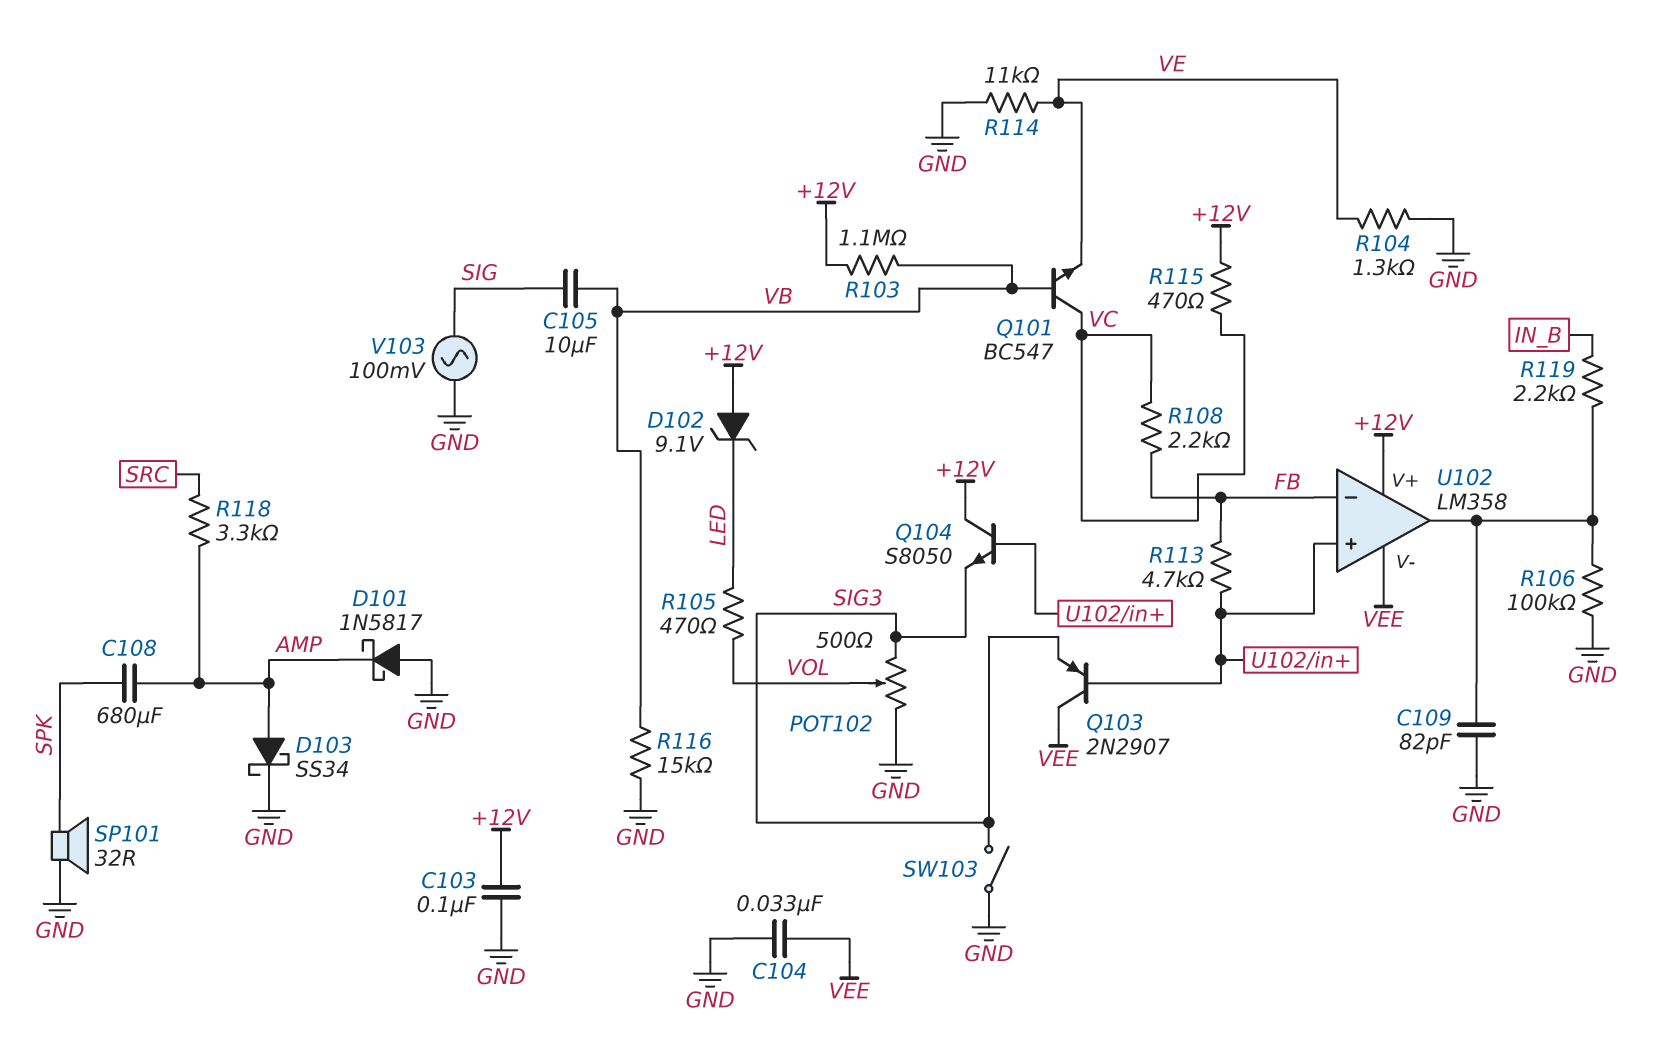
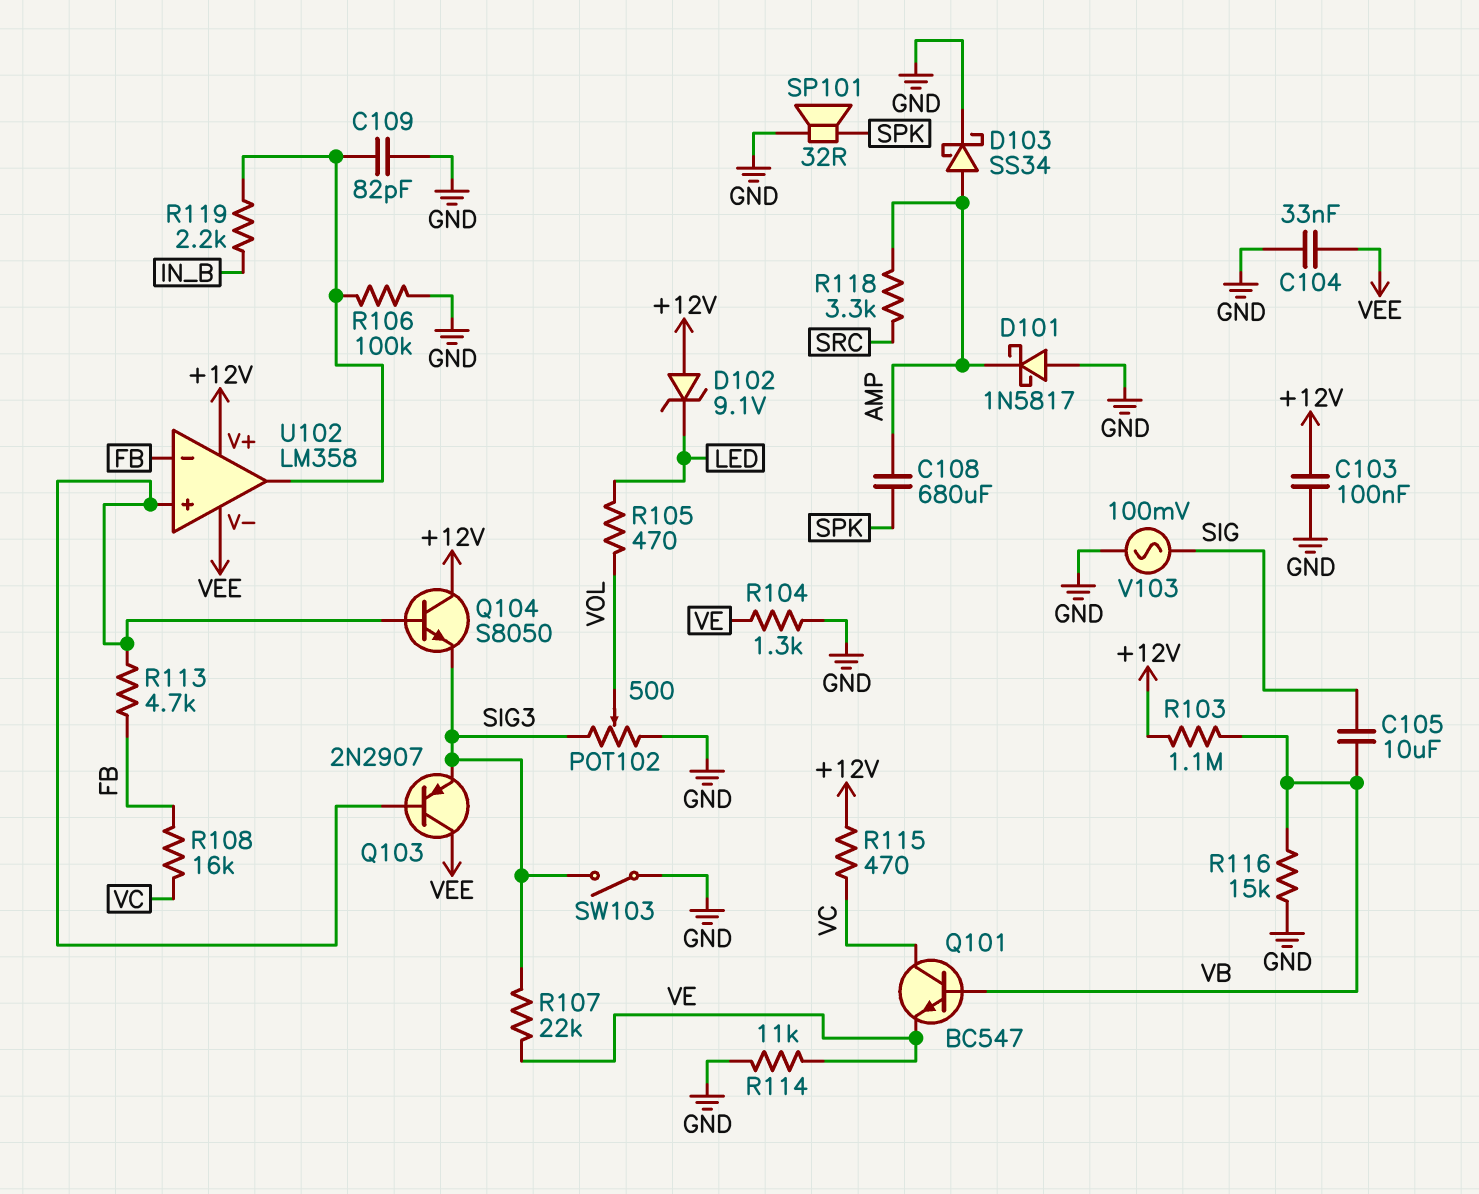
R107: none -> 22k (SIG3, VE)
R108: 2.2k (FB, VC) -> 16k (FB, VC)

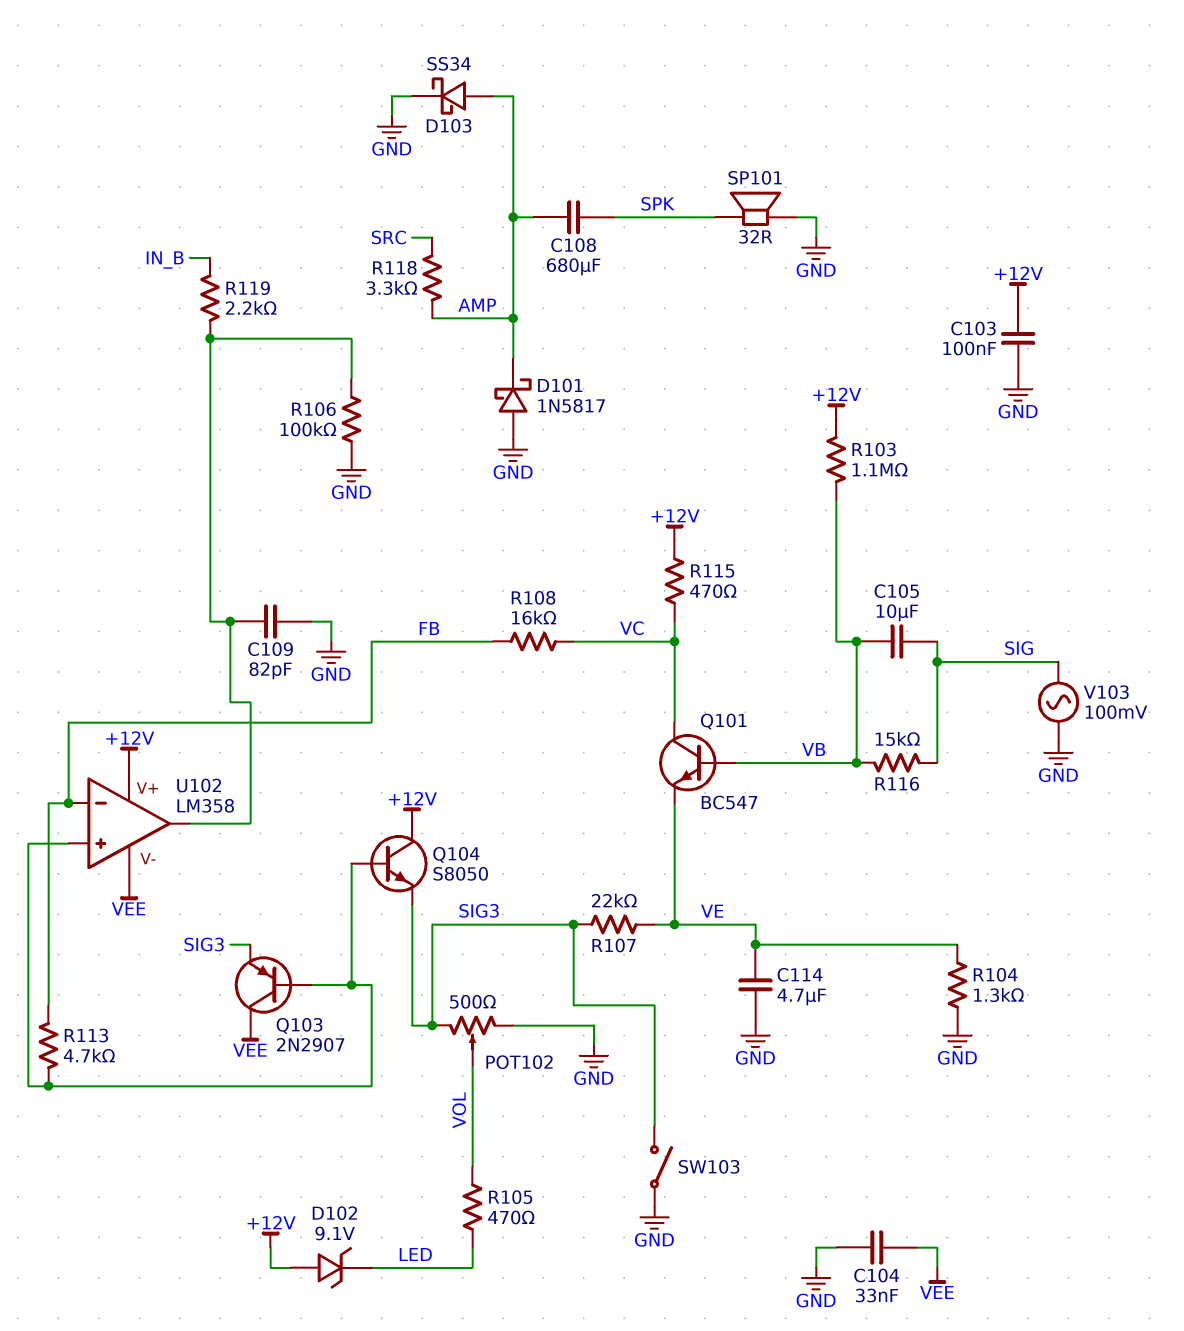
C114: none -> 4.7uF (GND, VE)
R114: 11k (GND, VE) -> none
R116: 15k (GND, VB) -> 15k (SIG, VB)

